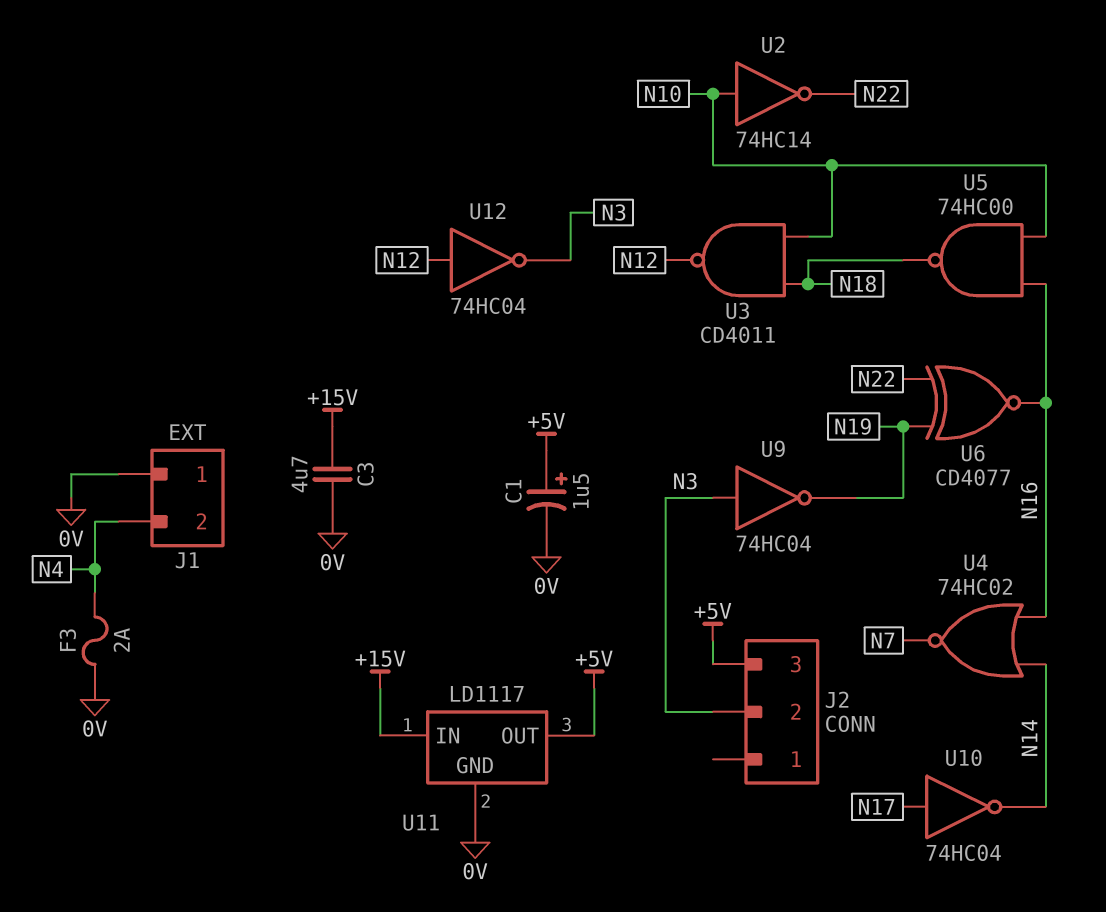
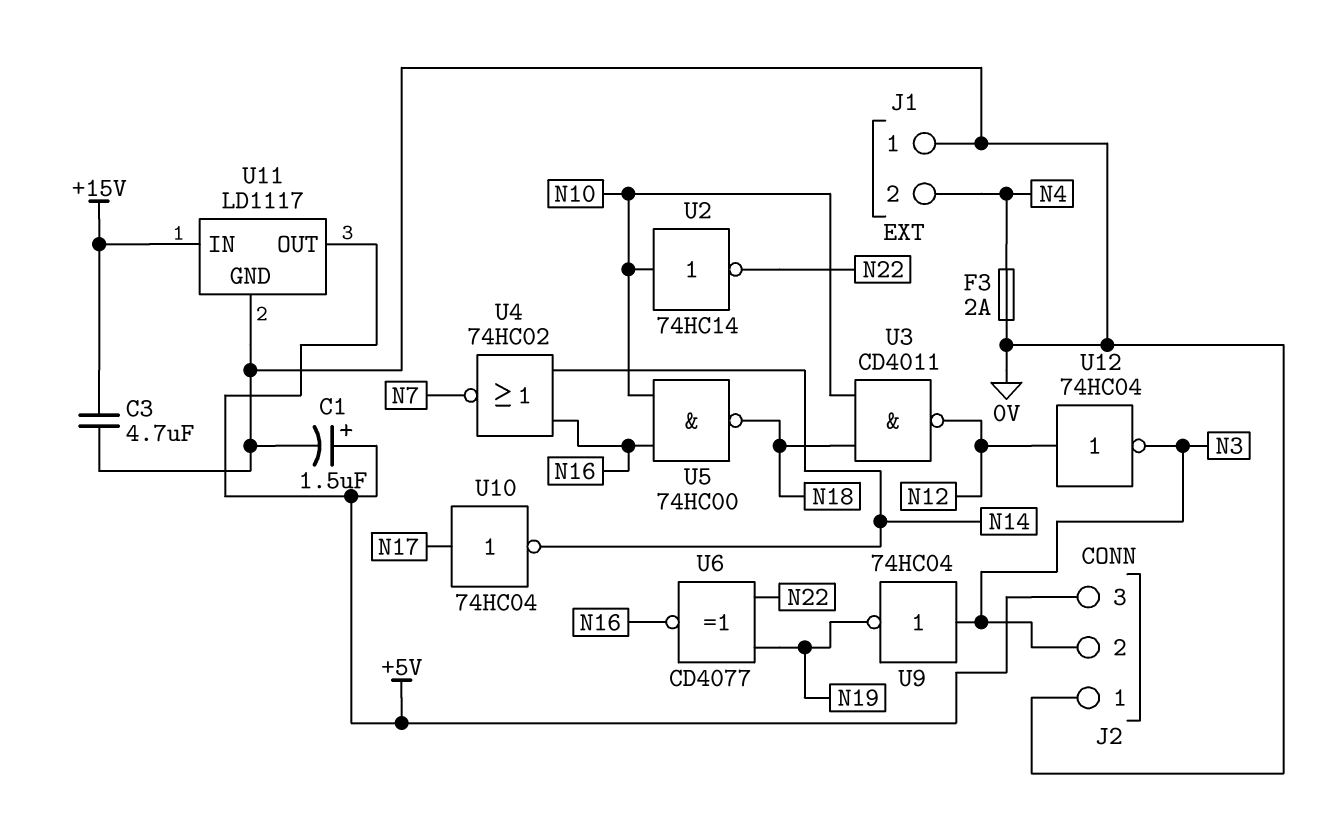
J2 pin 1: none -> 0V

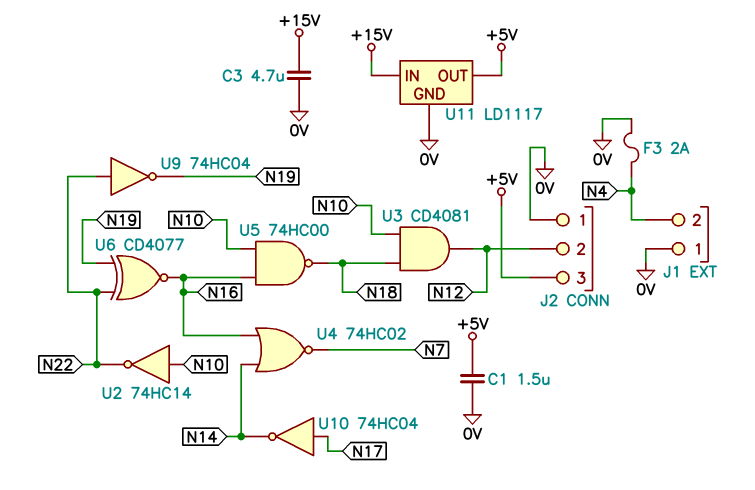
C1: 1.5uF (plus +5V, minus 0V) -> 1.5uF (+5V, 0V)
J2 pin 2: N3 -> N12
U3: NAND CD4011 (in N10, in N18, out N12) -> AND CD4081 (in N10, in N18, out N12)
U9: NOT 74HC04 (in N3, out N19) -> NOT 74HC04 (in N22, out N19)
U12: NOT 74HC04 (in N12, out N3) -> none

